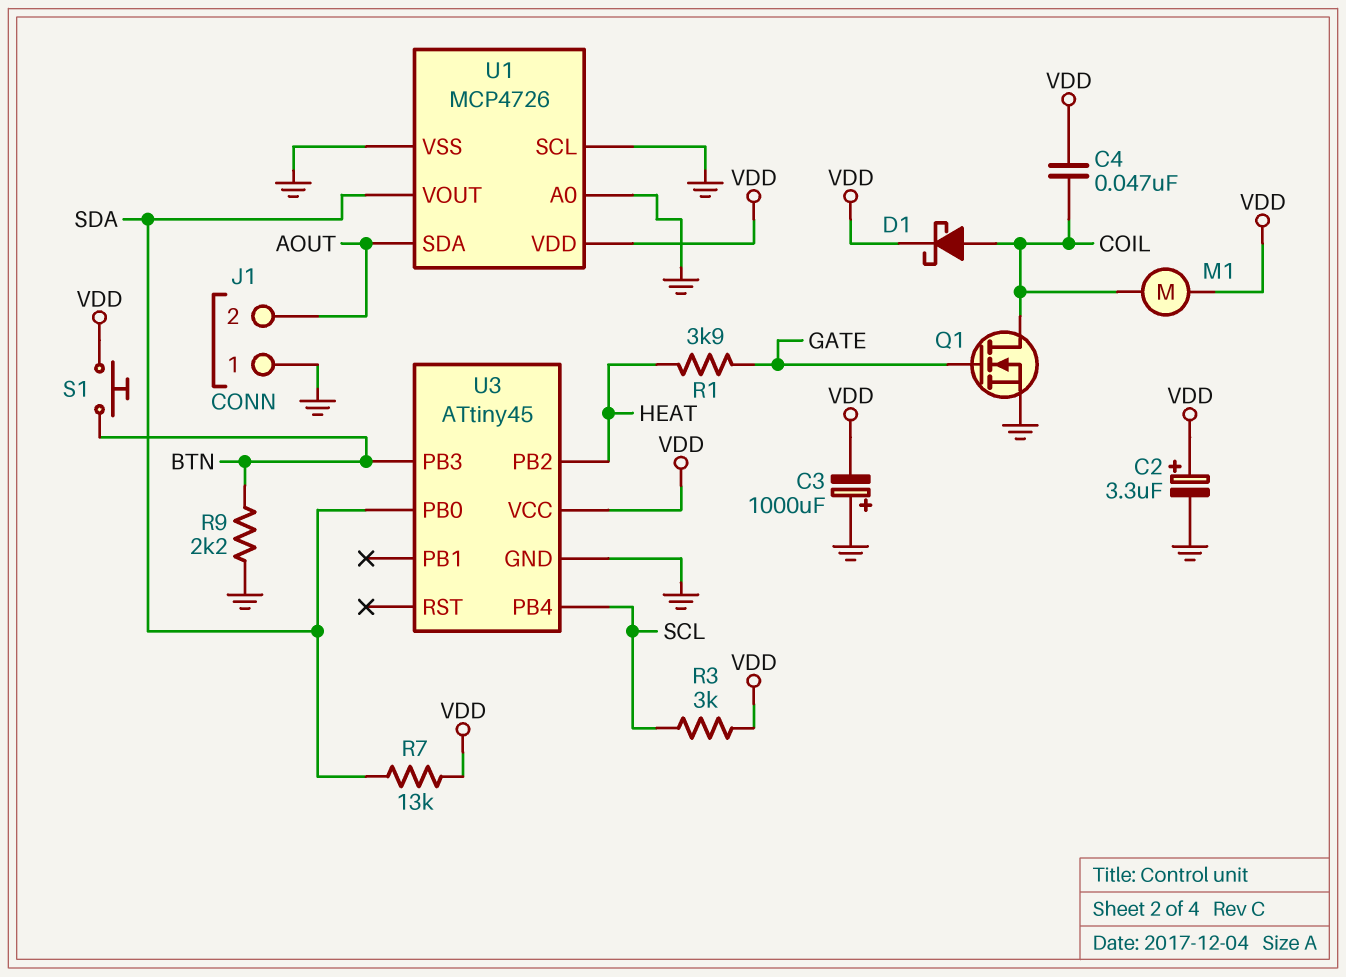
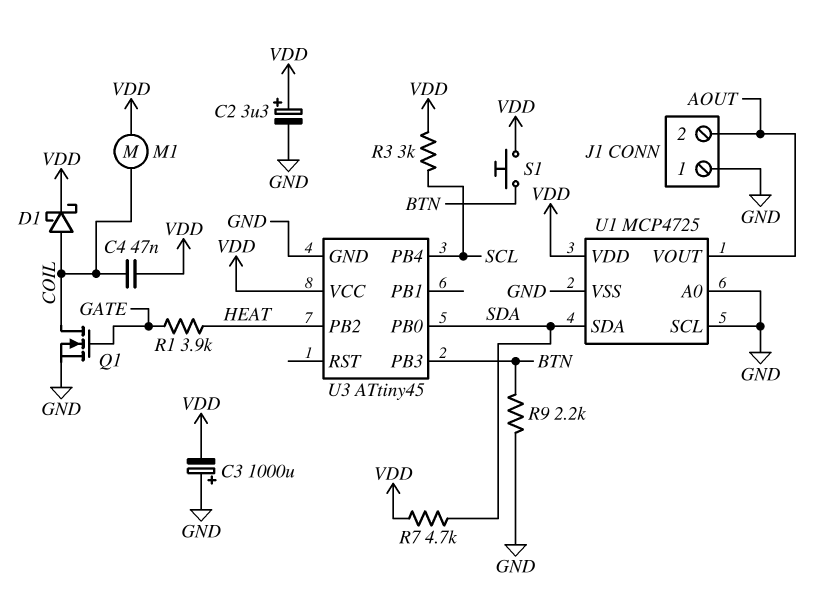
R7: 13k (SDA, VDD) -> 4.7k (SDA, VDD)
U1: MCP4726 -> MCP4725
U1 pin SDA: AOUT -> SDA
U1 pin VOUT: SDA -> AOUT

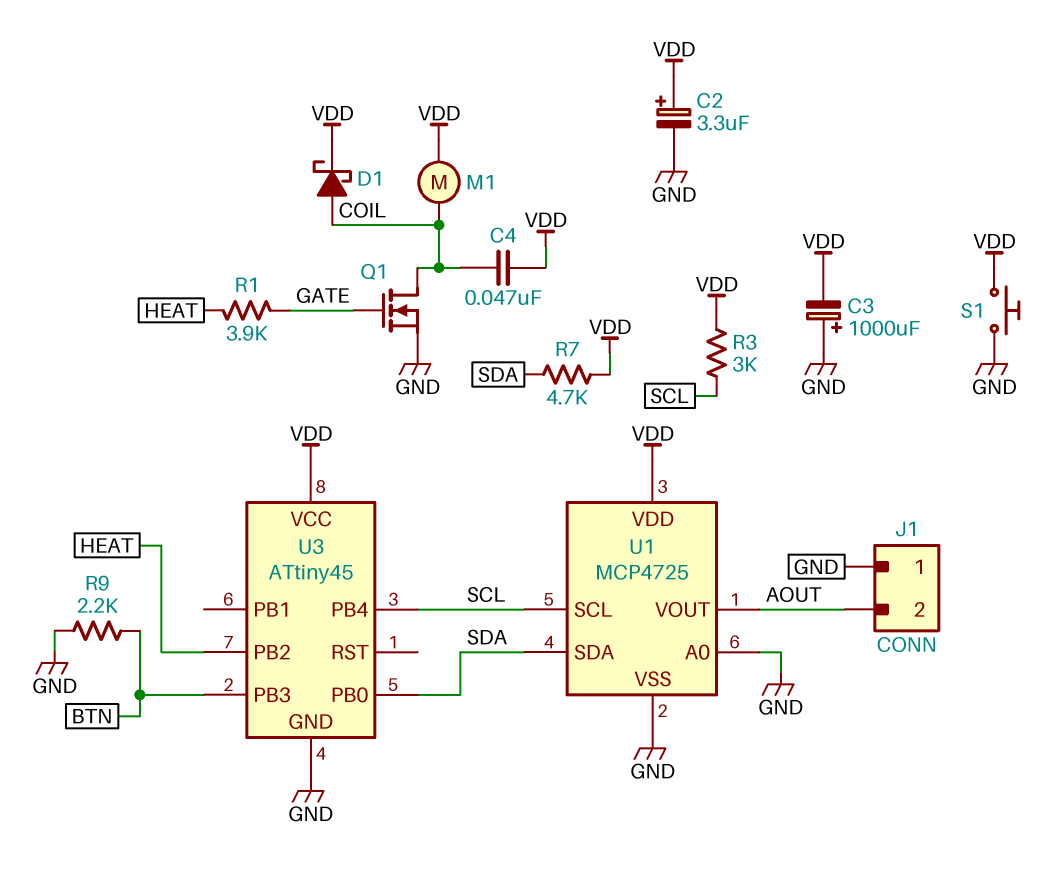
S1: button (BTN, VDD) -> button (GND, VDD)
U1 pin SCL: GND -> SCL

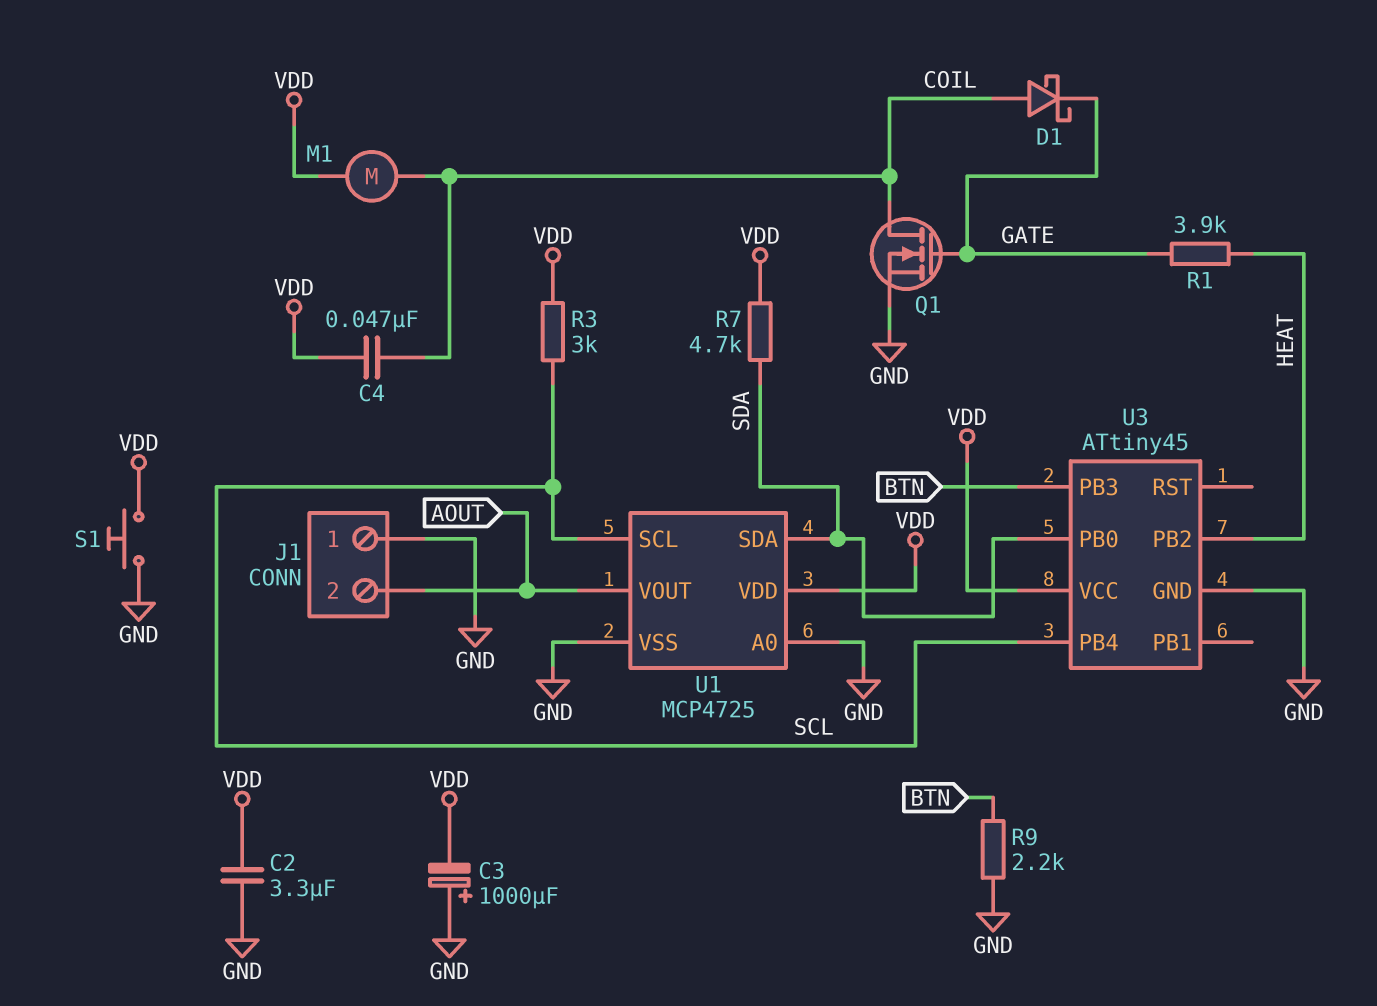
C2: 3.3uF (plus VDD, minus GND) -> 3.3uF (GND, VDD)
D1: schottky (A COIL, K VDD) -> schottky (A COIL, K GATE)

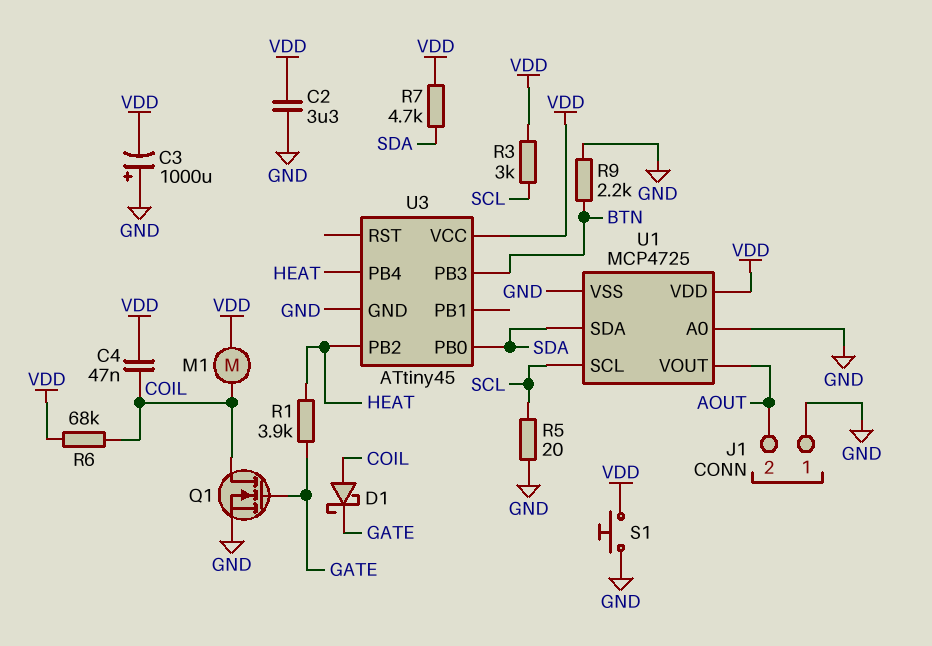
R5: none -> 20 (GND, SCL)
R6: none -> 68k (COIL, VDD)
U3 pin PB4: SCL -> HEAT

